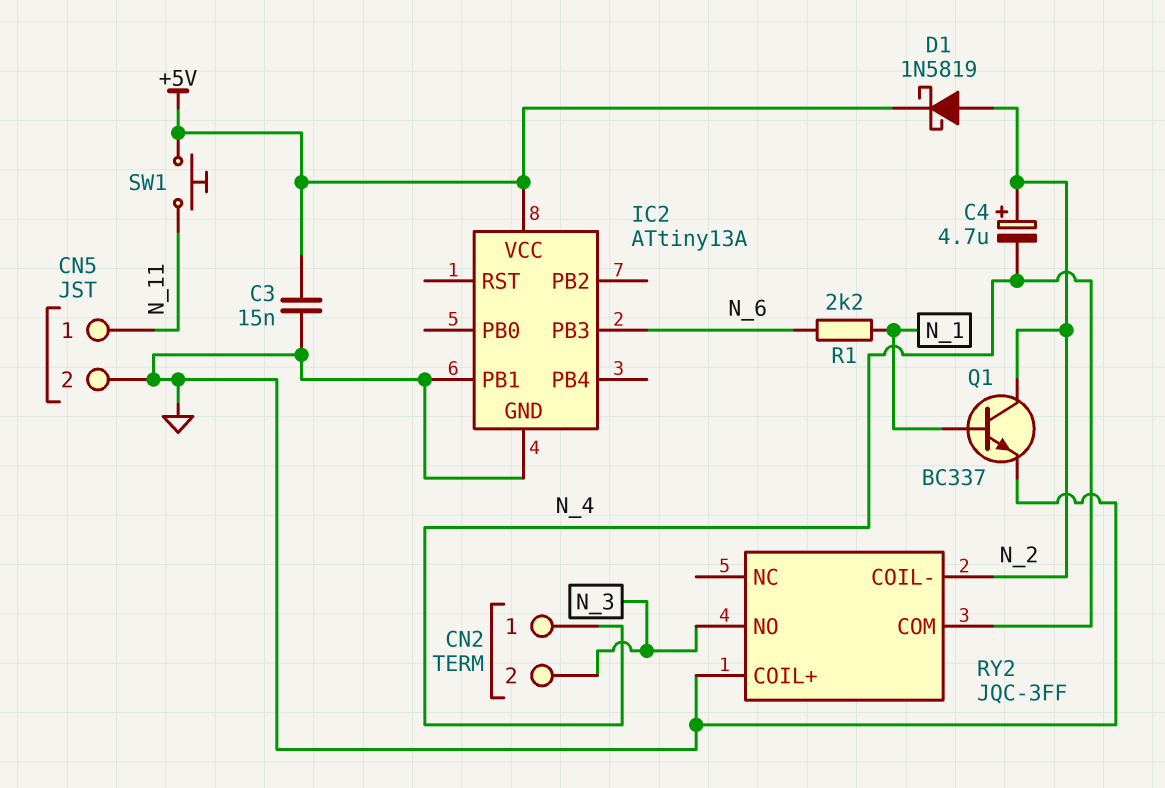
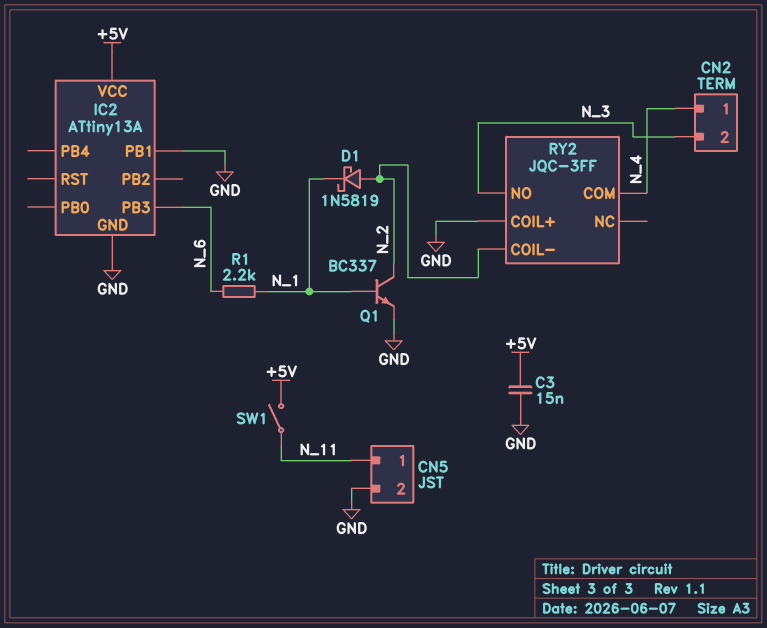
C4: 4.7uF (plus N_2, minus N_4) -> none
D1: schottky 1N5819 (A N_2, K +5V) -> schottky 1N5819 (A N_2, K N_1)
SW1: button (+5V, N_11) -> switch (+5V, N_11)

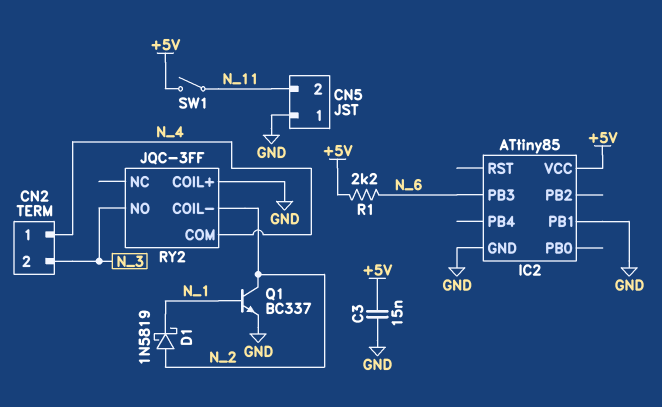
CN5 pin 1: N_11 -> GND
CN5 pin 2: GND -> N_11
IC2: ATtiny13A -> ATtiny85
R1: 2.2k (N_1, N_6) -> 2.2k (+5V, N_6)

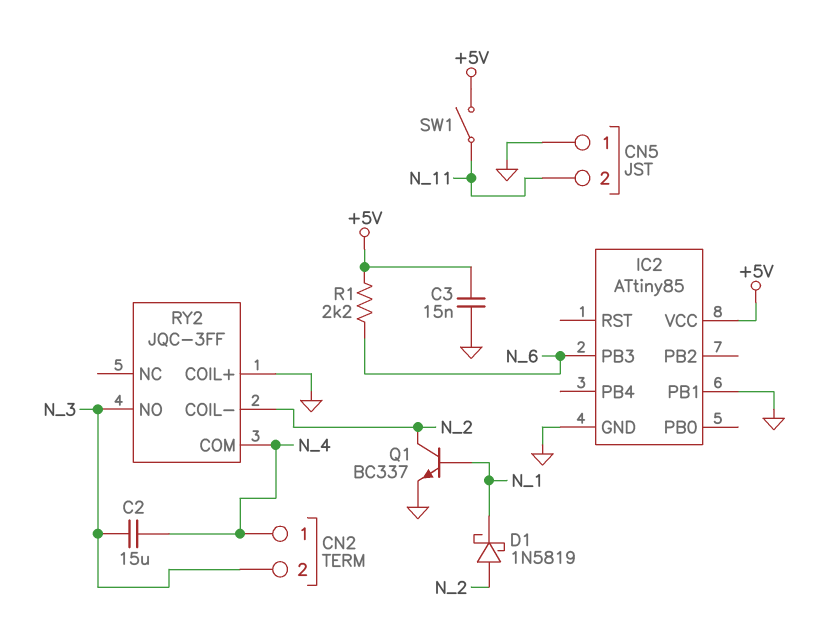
C2: none -> 15uF (N_3, N_4)

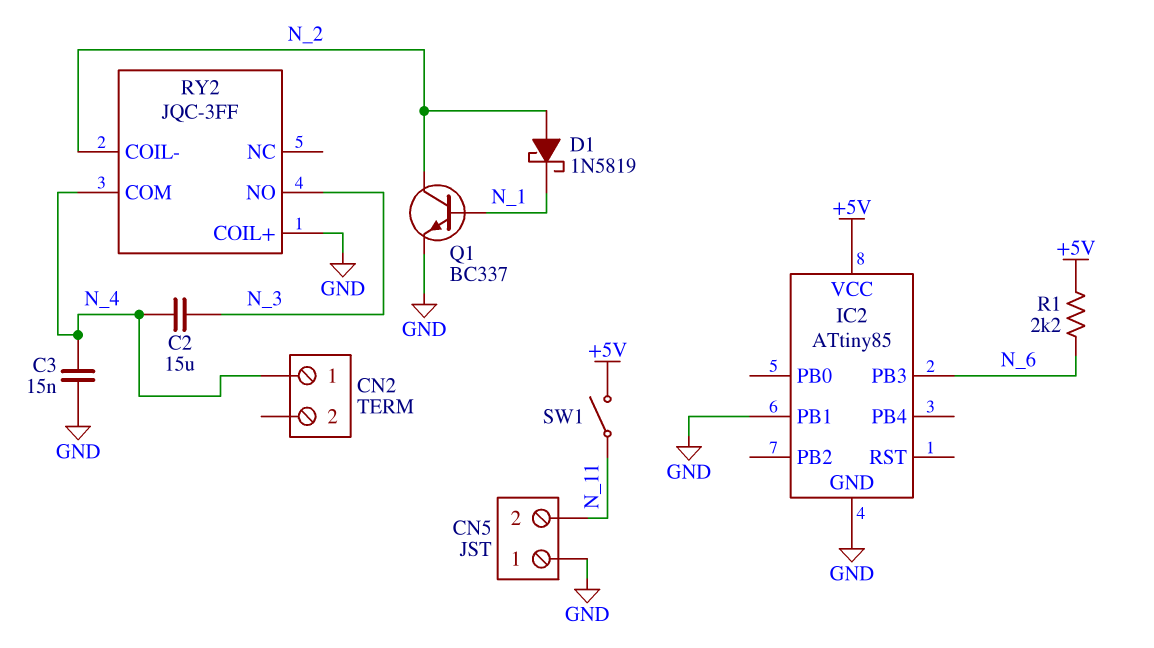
C3: 15nF (+5V, GND) -> 15nF (GND, N_4)
CN2 pin 2: N_3 -> none

